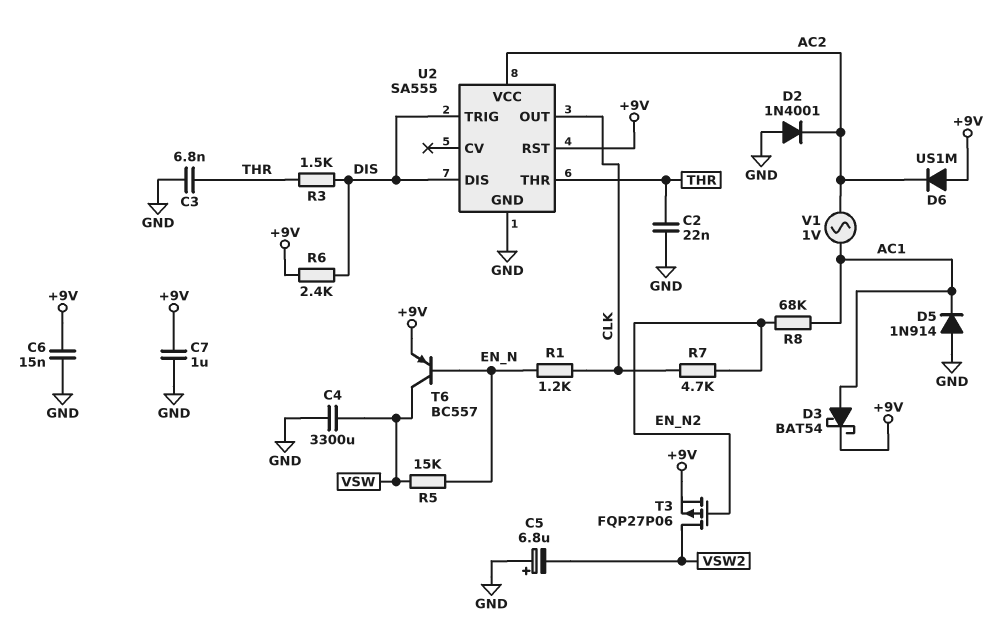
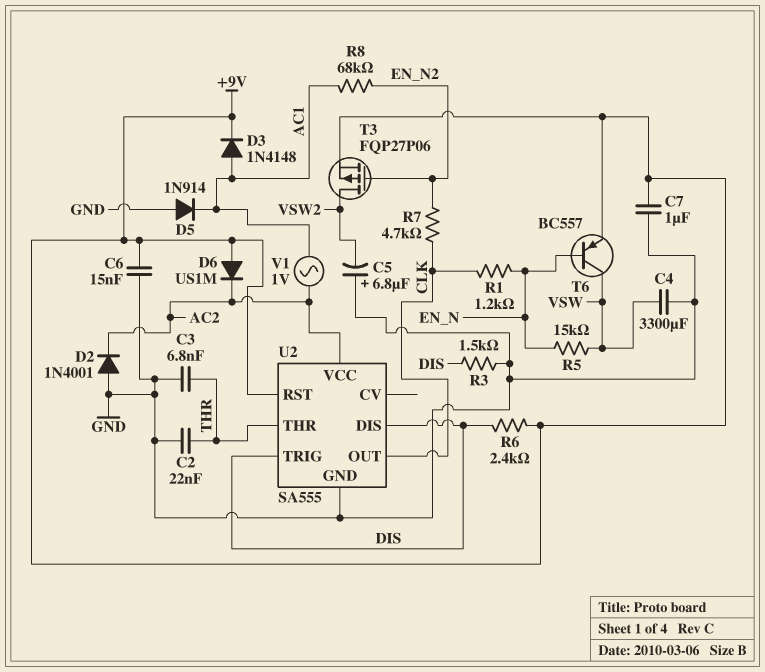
D3: schottky BAT54 (A AC1, K +9V) -> diode 1N4148 (A AC1, K +9V)
R3: 1.5k (DIS, THR) -> 1.5k (DIS, GND)

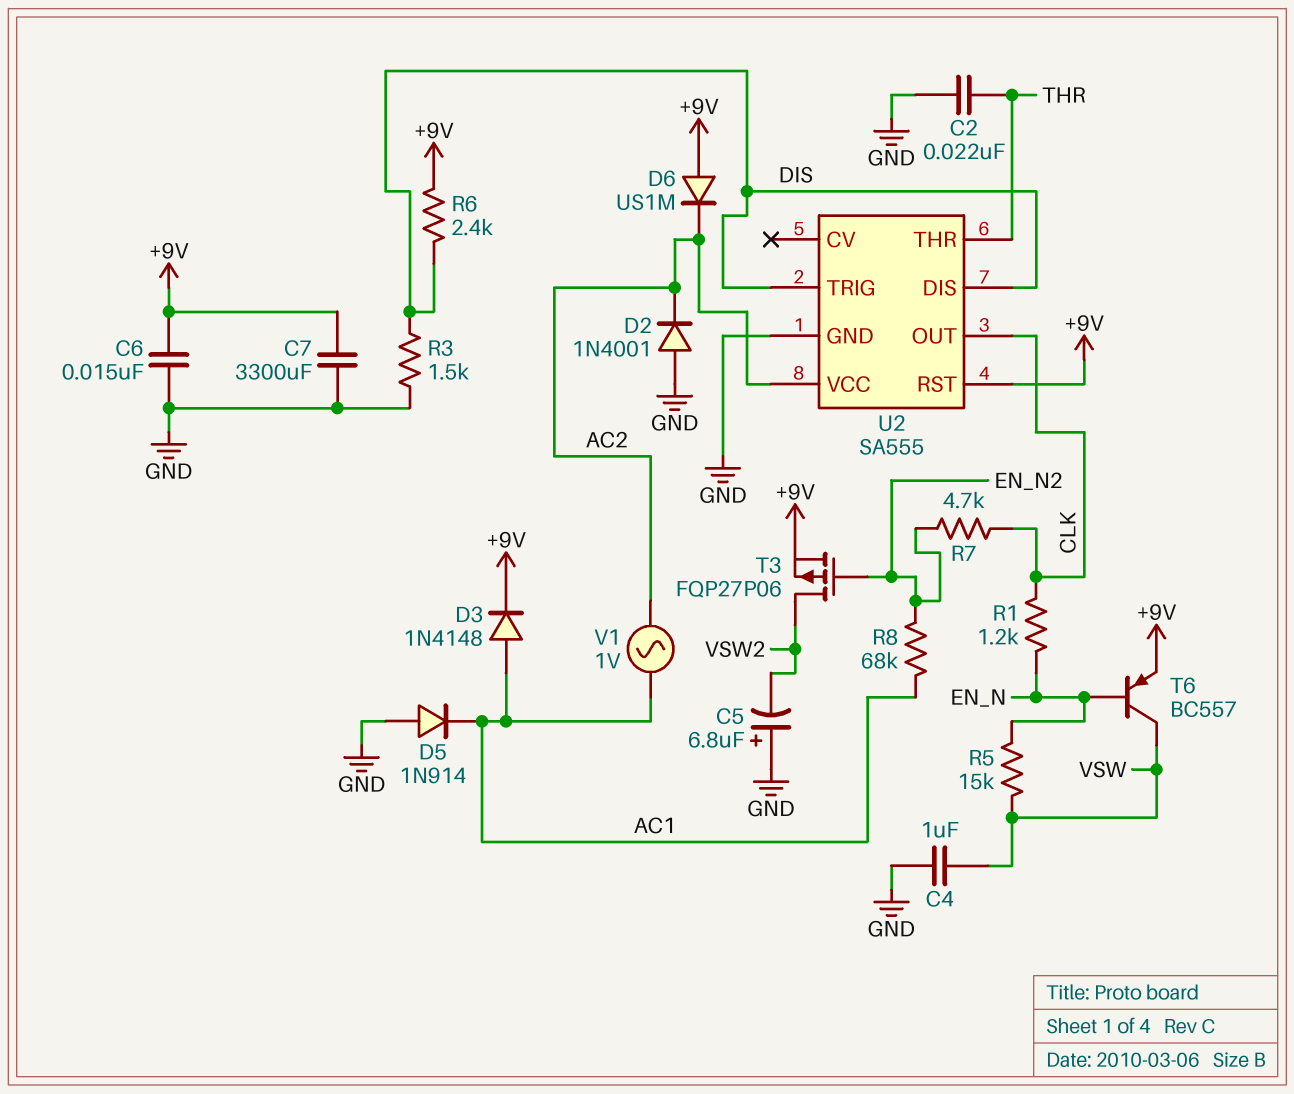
C3: 6.8nF (GND, THR) -> none
C4: 3300uF (GND, VSW) -> 1uF (GND, VSW)
C7: 1uF (+9V, GND) -> 3300uF (+9V, GND)

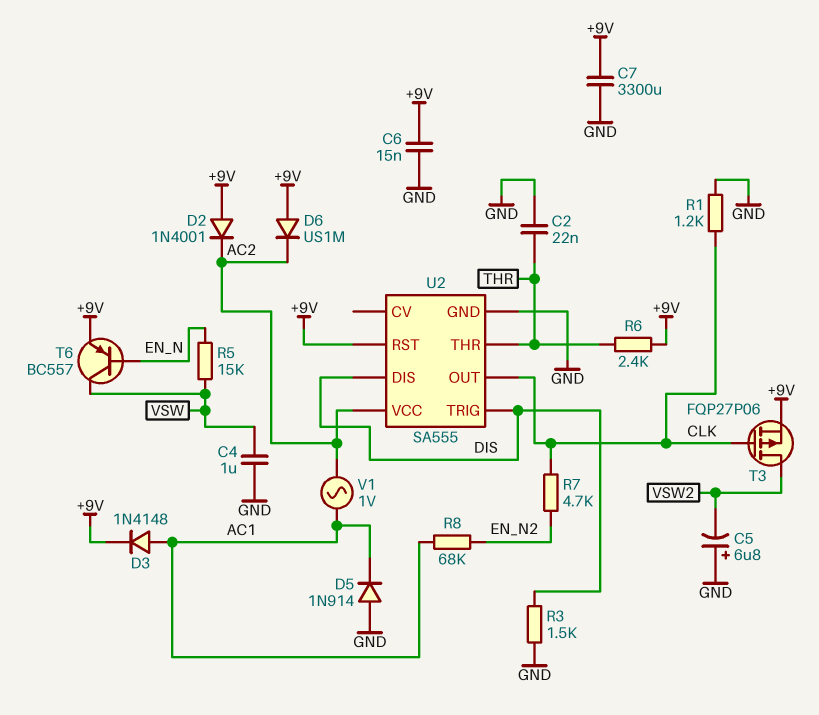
D2: diode 1N4001 (A GND, K AC2) -> diode 1N4001 (A +9V, K AC2)
R1: 1.2k (CLK, EN_N) -> 1.2k (CLK, GND)
R6: 2.4k (+9V, DIS) -> 2.4k (+9V, THR)
T3: PMOS FQP27P06 (G EN_N2, D VSW2, S +9V) -> PMOS FQP27P06 (G CLK, D VSW2, S +9V)

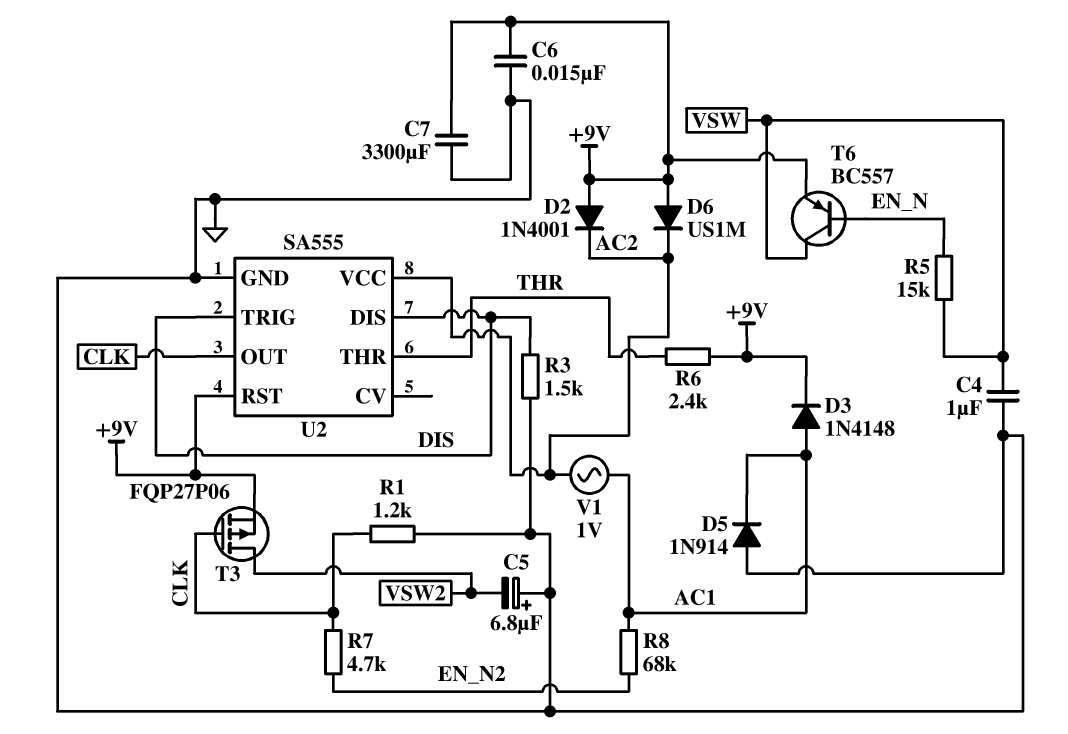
C2: 22nF (GND, THR) -> none

